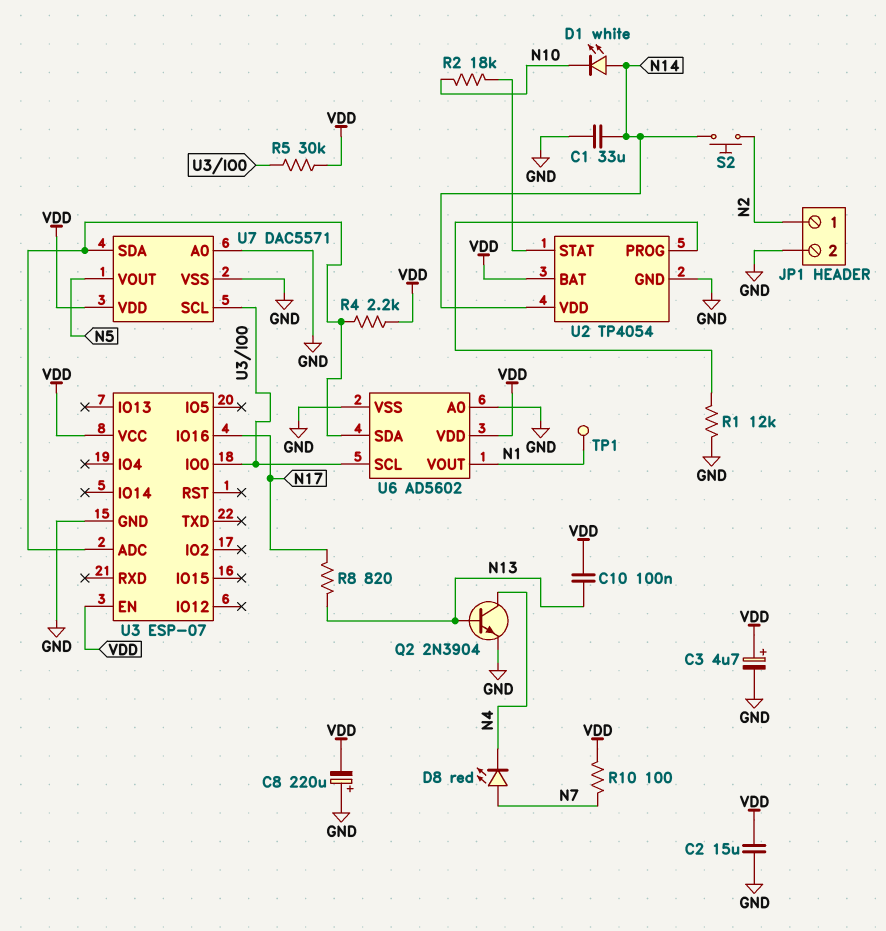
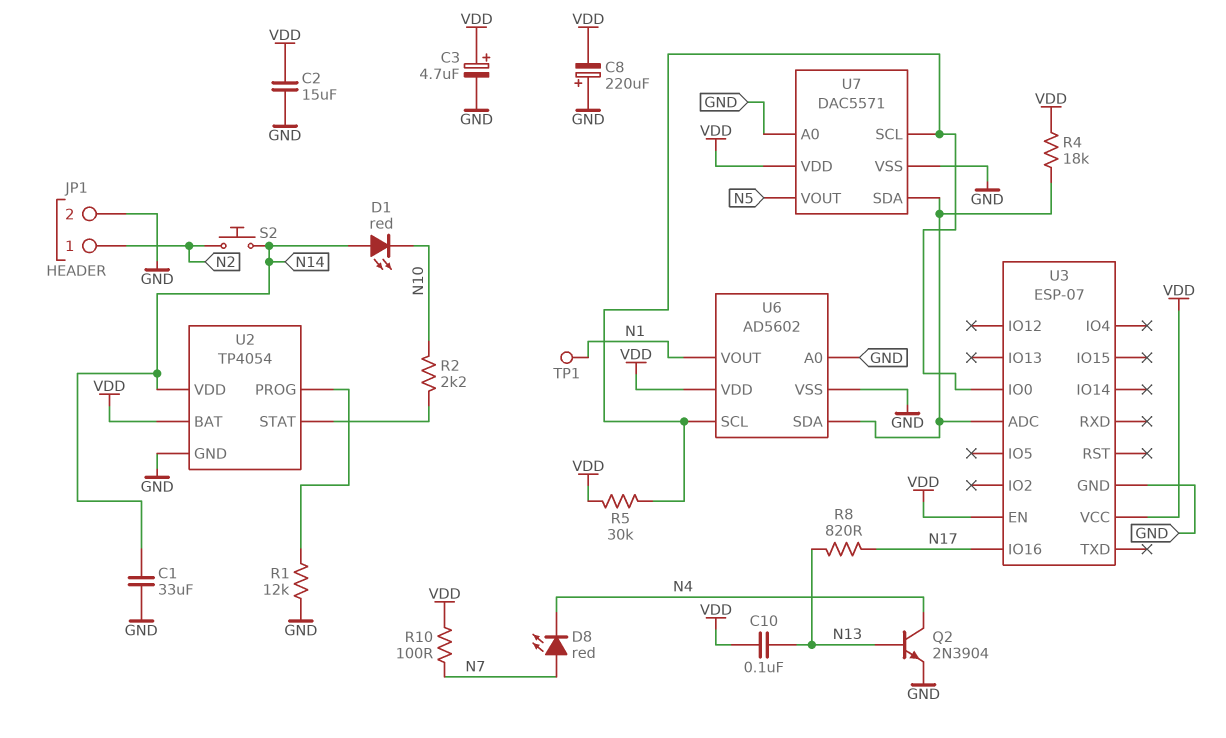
D1: LED white (A N14, K N10) -> LED red (A N14, K N10)
R2: 18k (N10, U2/STAT) -> 2.2k (N10, U2/STAT)
R4: 2.2k (U3/ADC, VDD) -> 18k (U3/ADC, VDD)

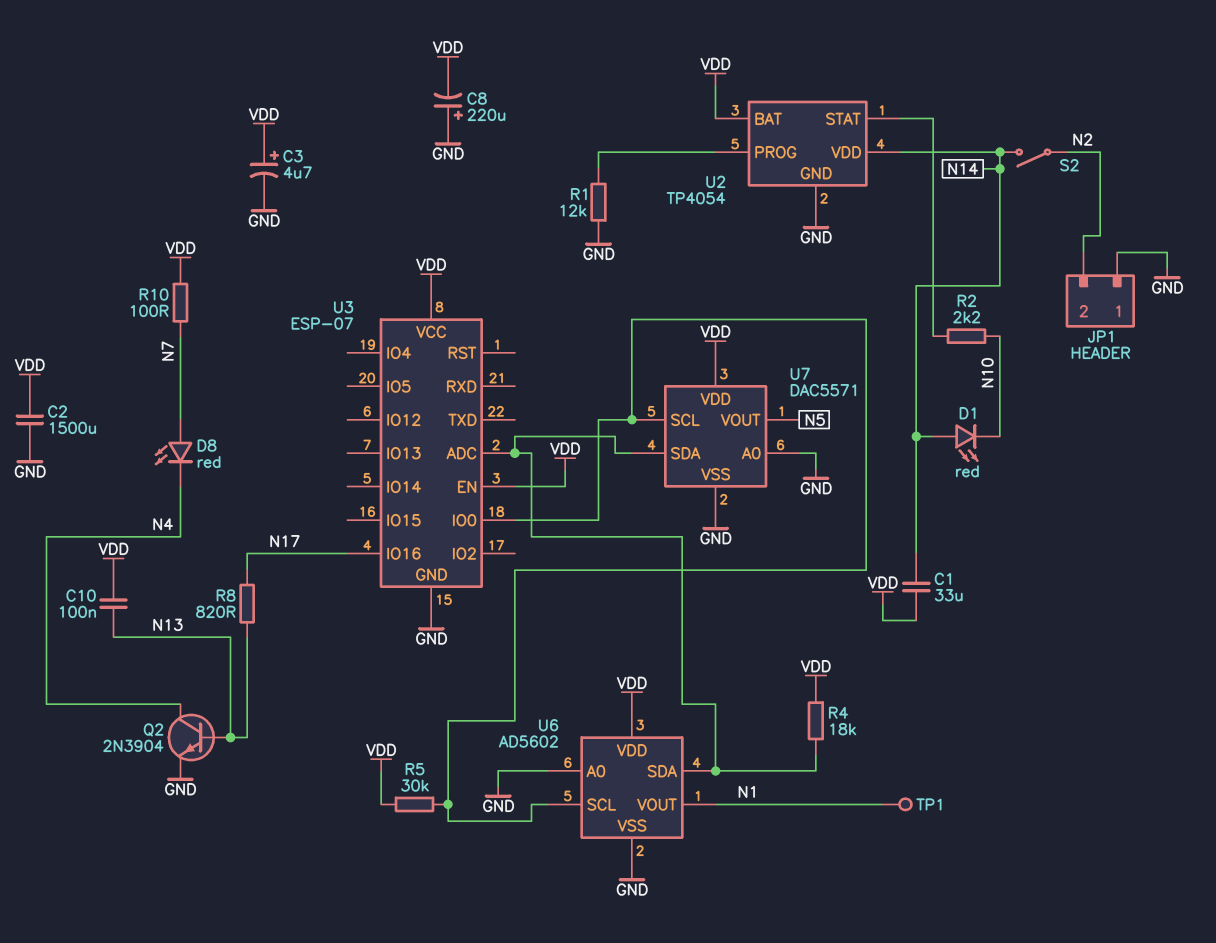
C1: 33uF (GND, N14) -> 33uF (N14, VDD)
C2: 15uF (GND, VDD) -> 1500uF (GND, VDD)
JP1 pin 1: N2 -> GND
JP1 pin 2: GND -> N2
S2: button (N2, N14) -> switch (N2, N14)

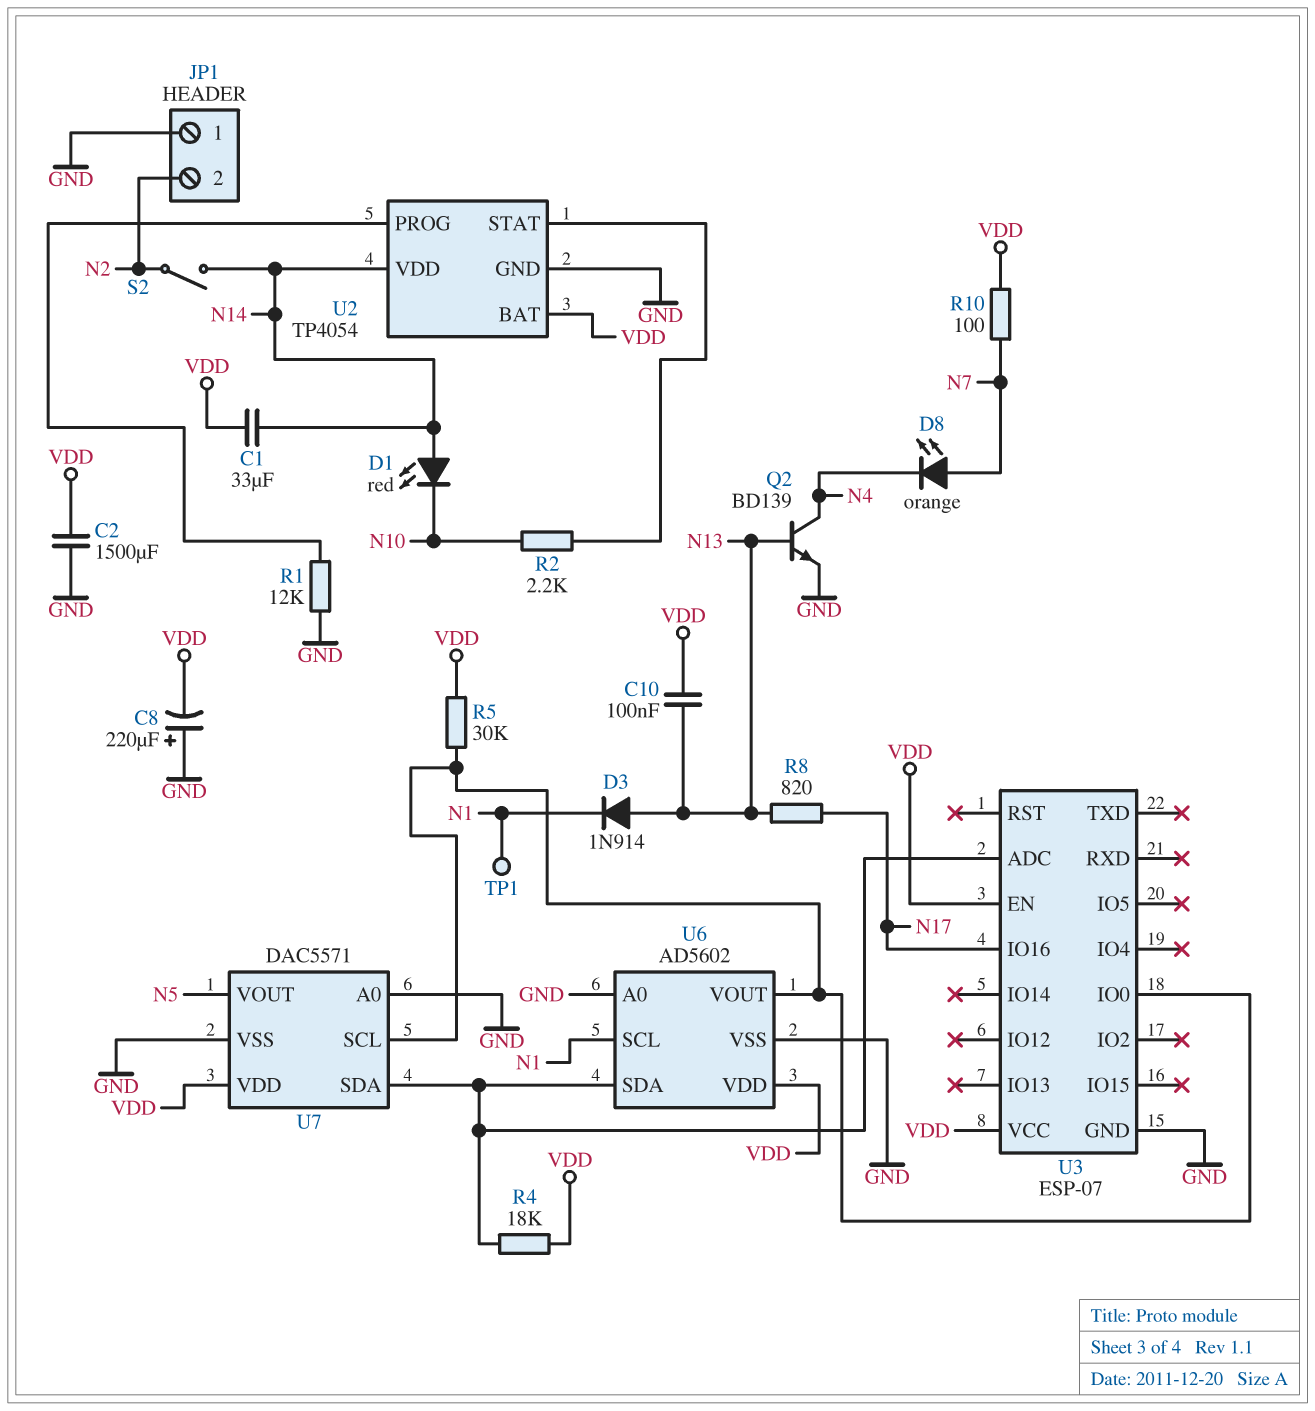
C3: 4.7uF (plus VDD, minus GND) -> none
D3: none -> diode 1N914 (A N13, K N1)
D8: LED red (A N7, K N4) -> LED orange (A N7, K N4)
Q2: NPN 2N3904 (B N13, C N4, E GND) -> NPN BD139 (B N13, C N4, E GND)
U6 pin SCL: U3/IO0 -> N1
U6 pin VOUT: N1 -> U3/IO0

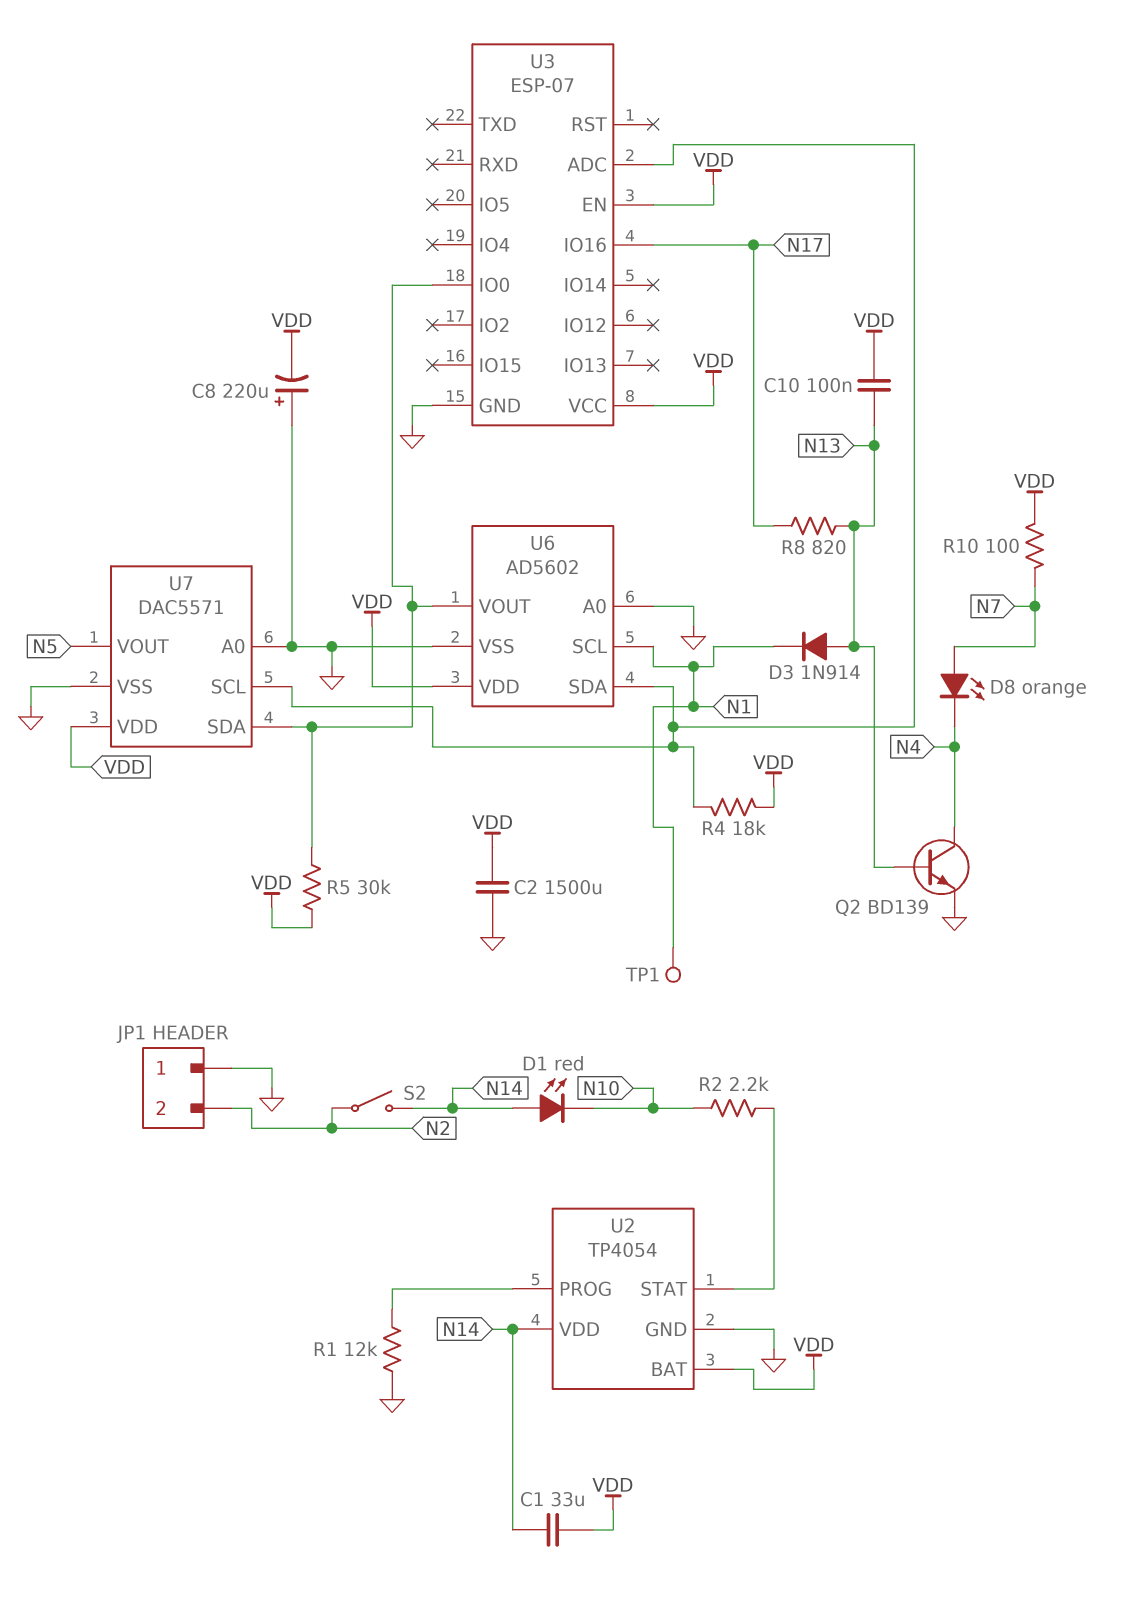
U7 pin SCL: U3/IO0 -> U3/ADC
U7 pin SDA: U3/ADC -> U3/IO0

